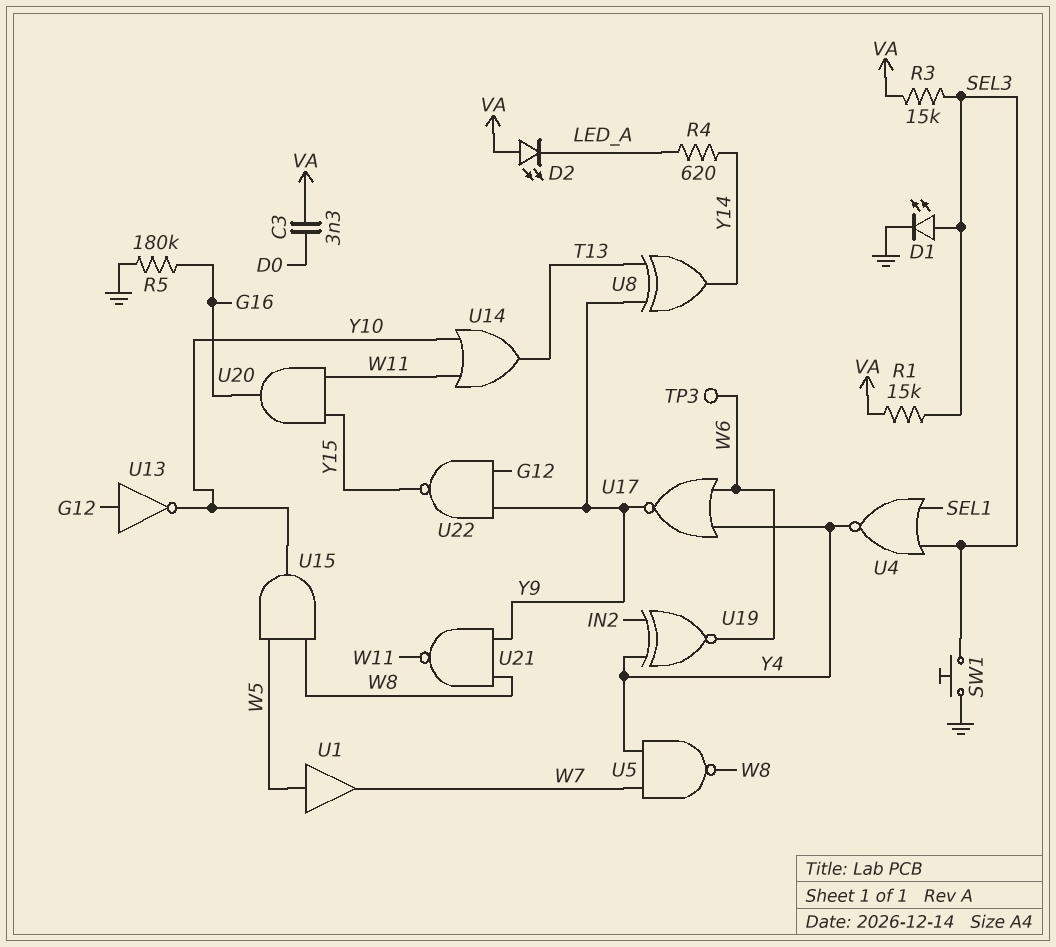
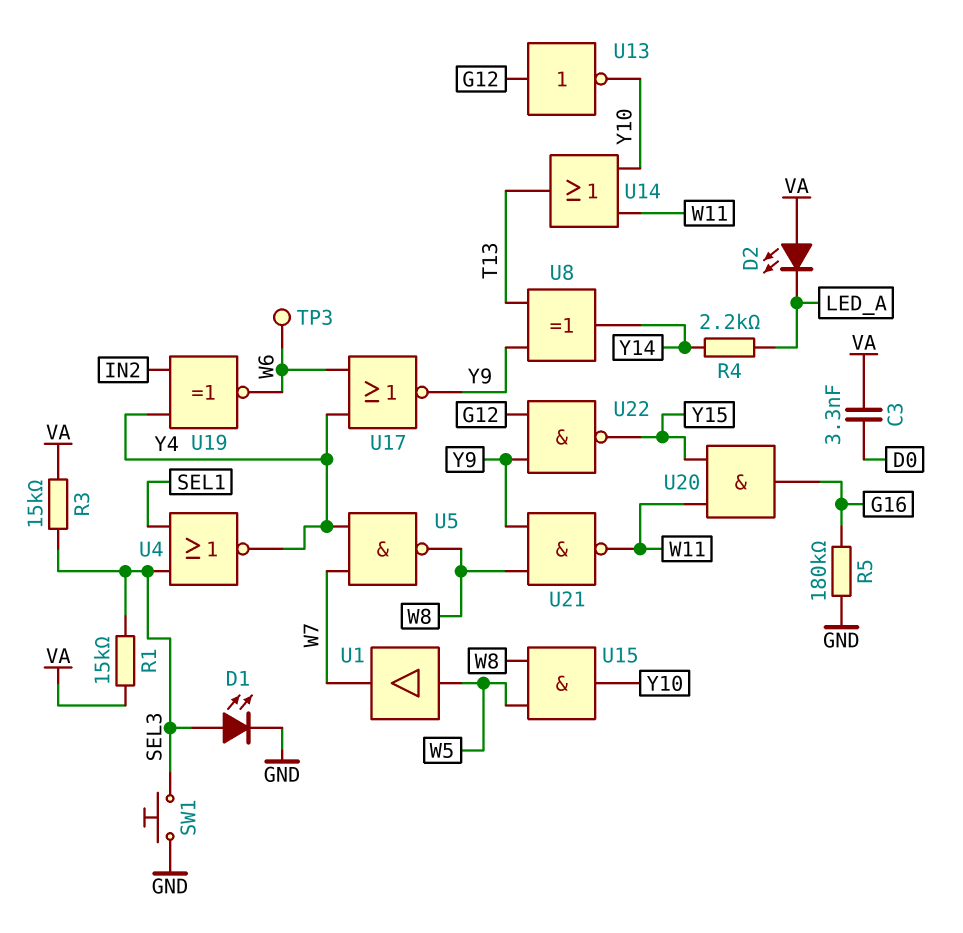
R4: 620 (LED_A, Y14) -> 2.2k (LED_A, Y14)

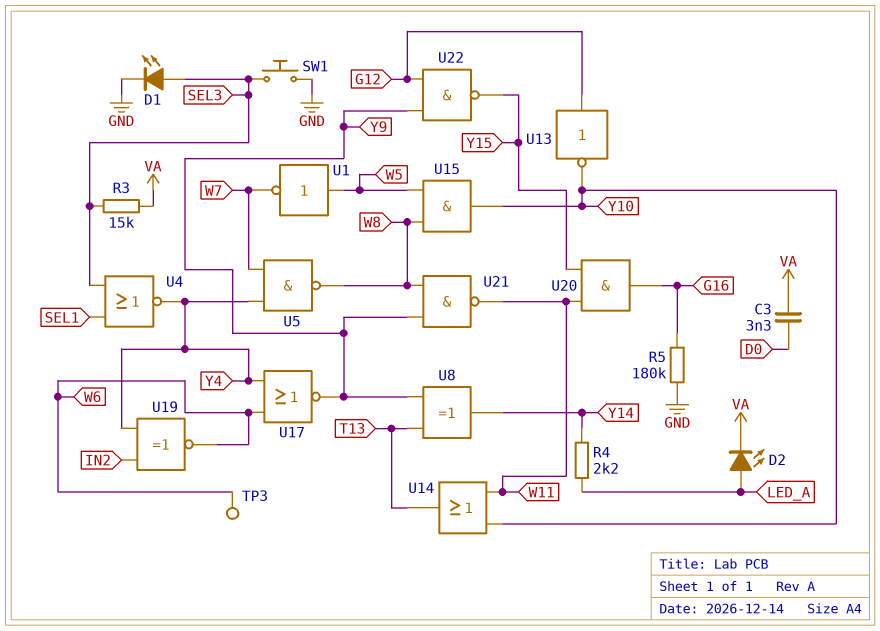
D2: LED (A VA, K LED_A) -> LED (A LED_A, K VA)
R1: 15k (SEL3, VA) -> none
U1: buffer (in W5, out W7) -> NOT (in W5, out W7)

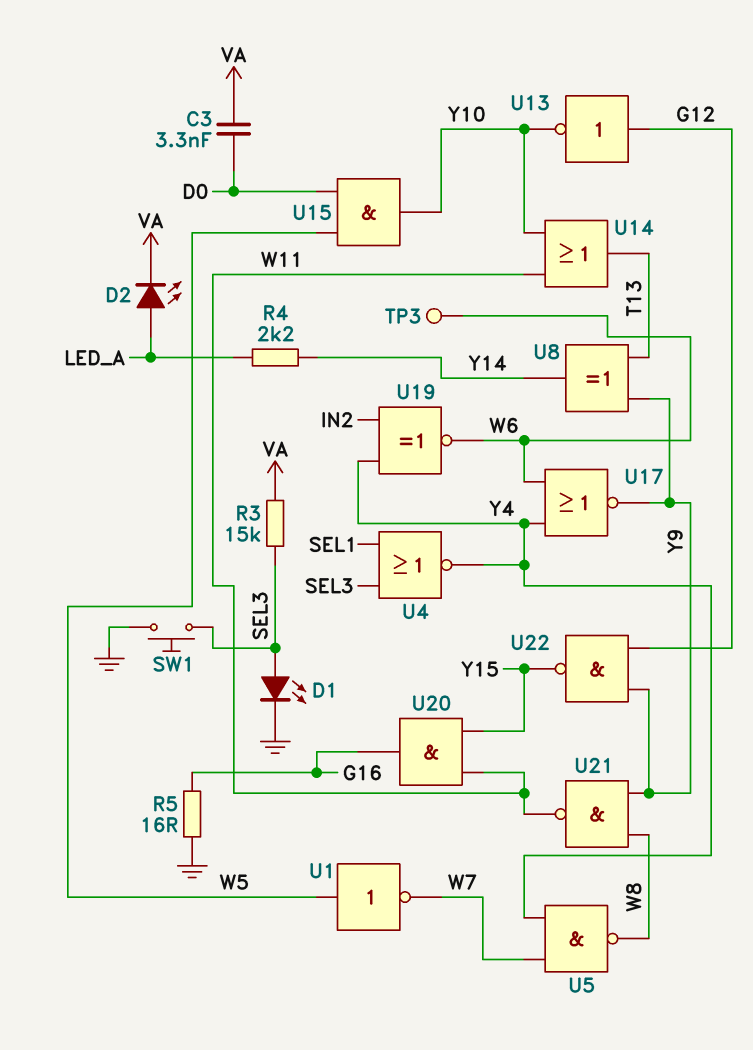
R5: 180k (G16, GND) -> 16 (G16, GND)
U15: AND (in W5, in W8, out Y10) -> AND (in D0, in W5, out Y10)

